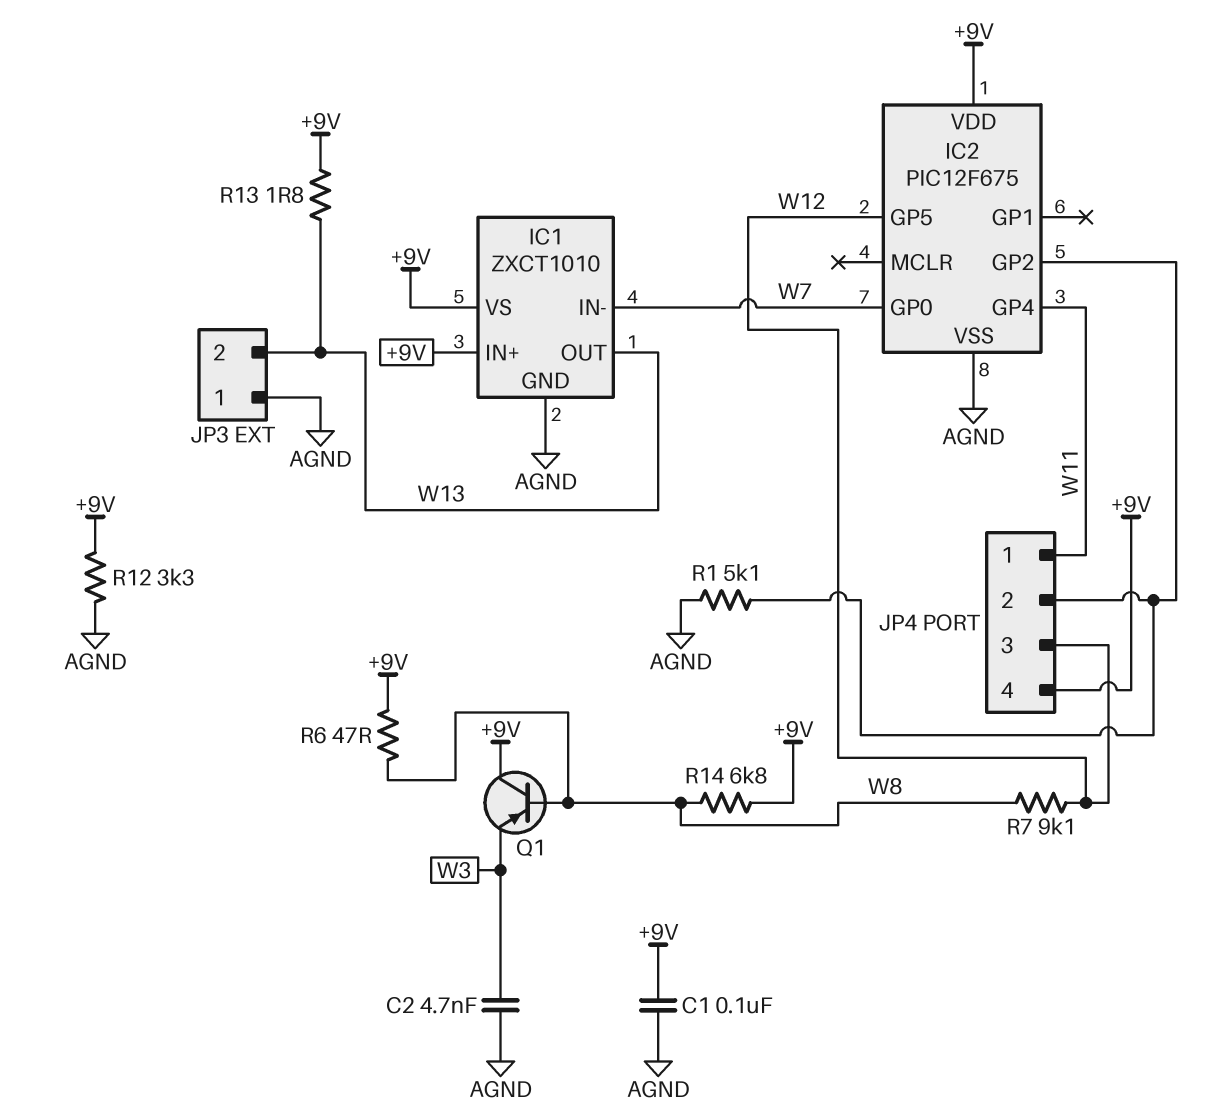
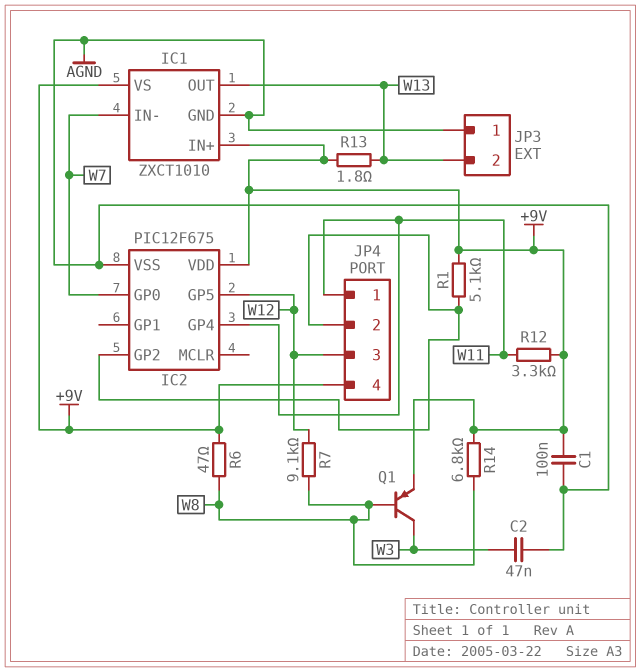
C2: 4.7nF (AGND, W3) -> 47nF (AGND, W3)
Q1: PNP (B W8, C +9V, E W3) -> PNP (B W8, C W3, E +9V)
R1: 5.1k (AGND, IC2/GP2) -> 5.1k (+9V, IC2/GP2)
R12: 3.3k (+9V, AGND) -> 3.3k (+9V, W11)

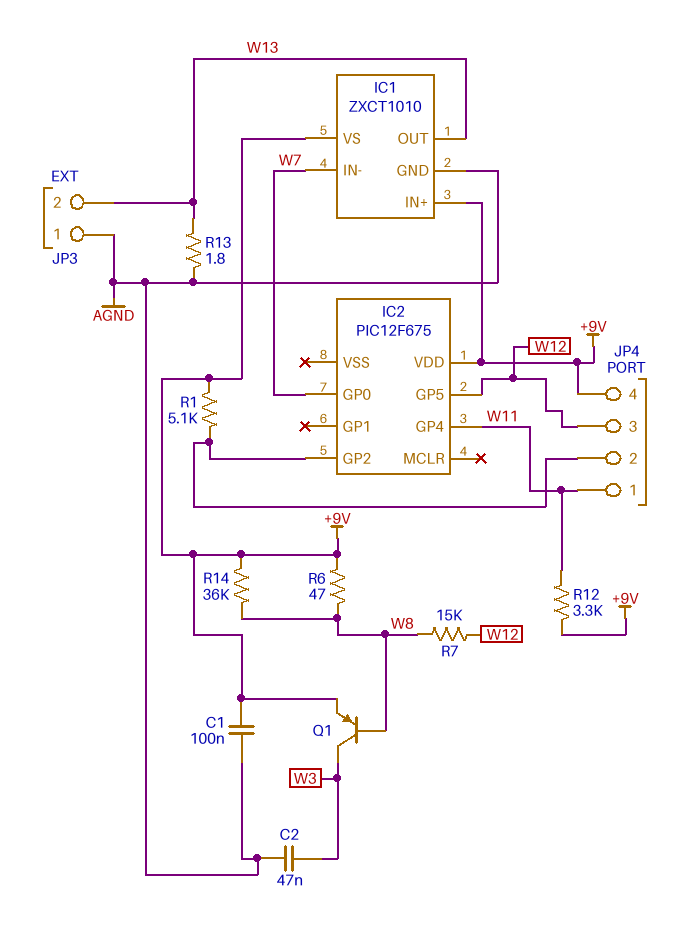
IC2 pin VSS: AGND -> none
R7: 9.1k (W8, W12) -> 15k (W8, W12)
R13: 1.8 (+9V, W13) -> 1.8 (AGND, W13)
R14: 6.8k (+9V, W8) -> 36k (+9V, W8)

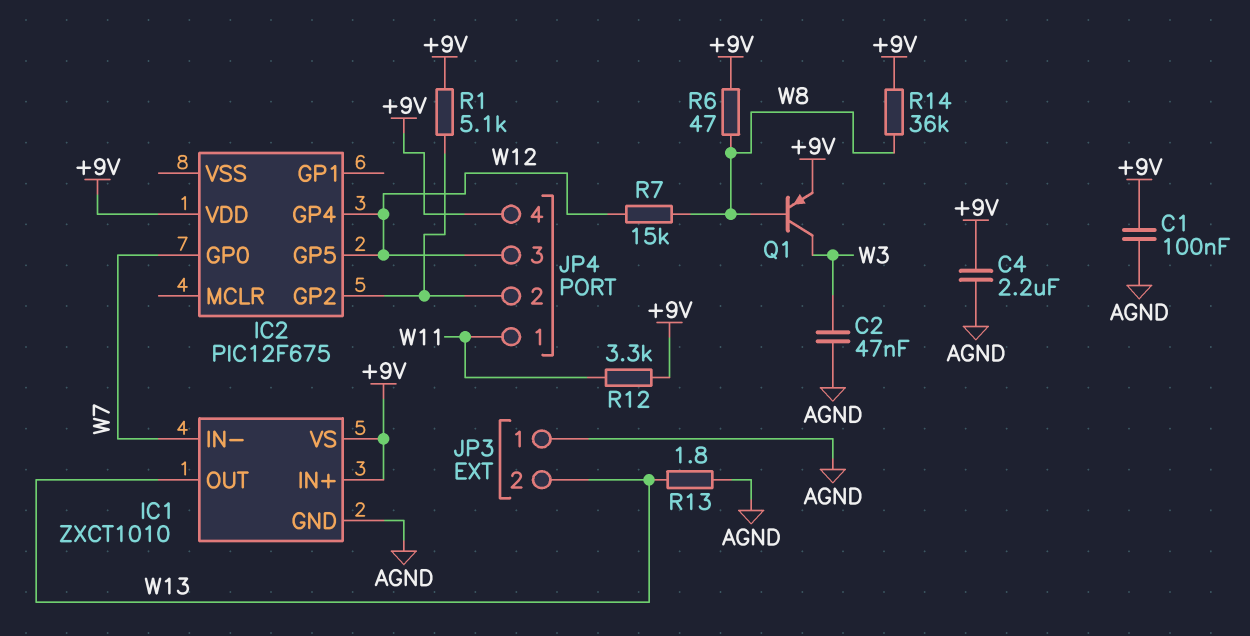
C4: none -> 2.2uF (+9V, AGND)
IC2 pin GP4: W11 -> W12

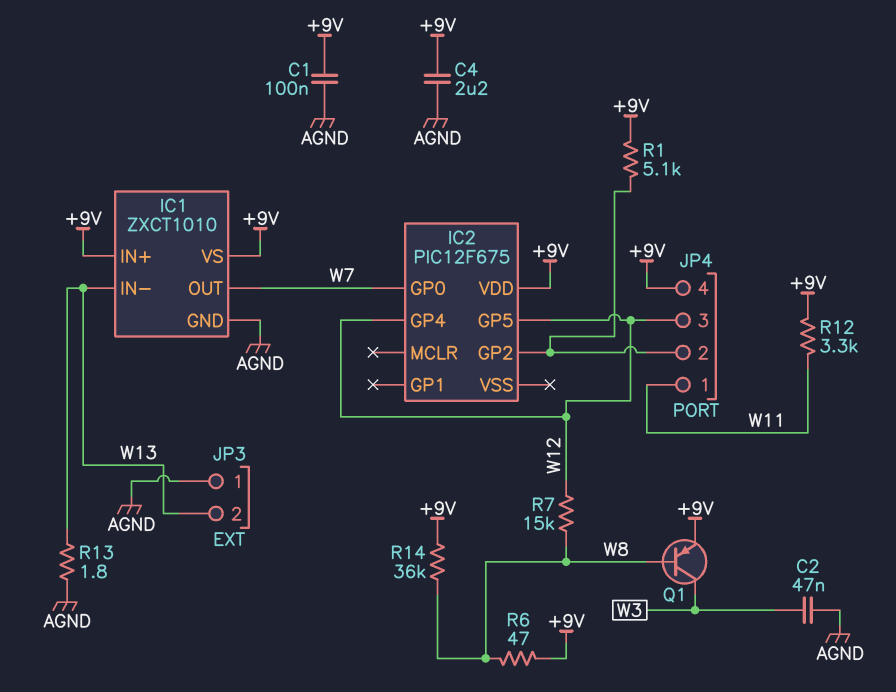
IC1 pin IN-: W7 -> W13
IC1 pin OUT: W13 -> W7

